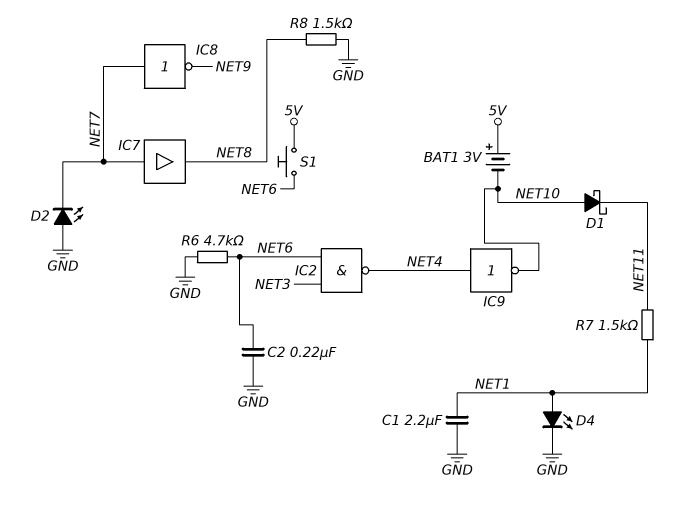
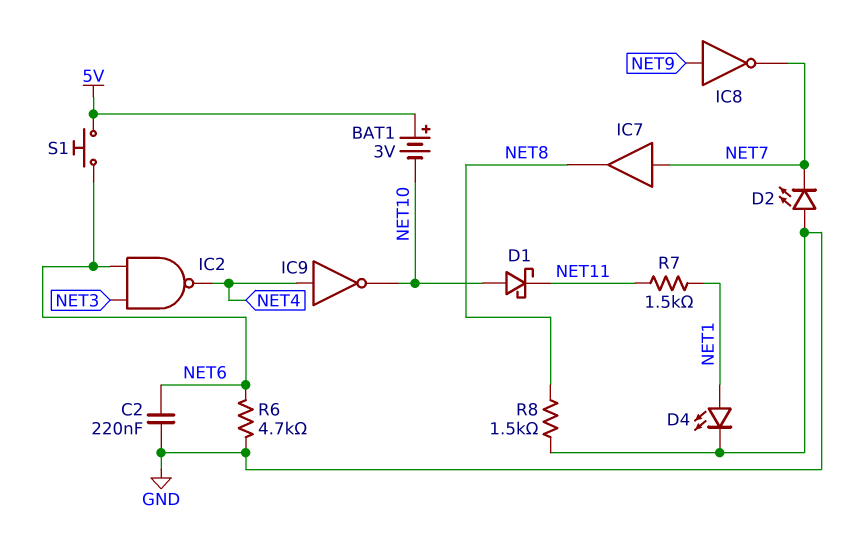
C1: 2.2uF (GND, NET1) -> none
IC8: NOT (in NET7, out NET9) -> NOT (in NET9, out NET7)

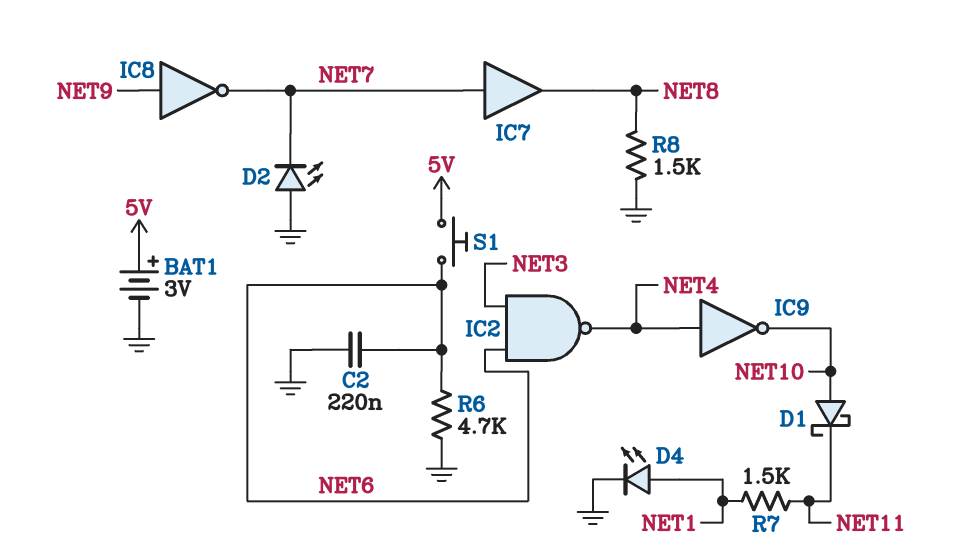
BAT1: 3V (plus 5V, minus NET10) -> 3V (plus 5V, minus GND)

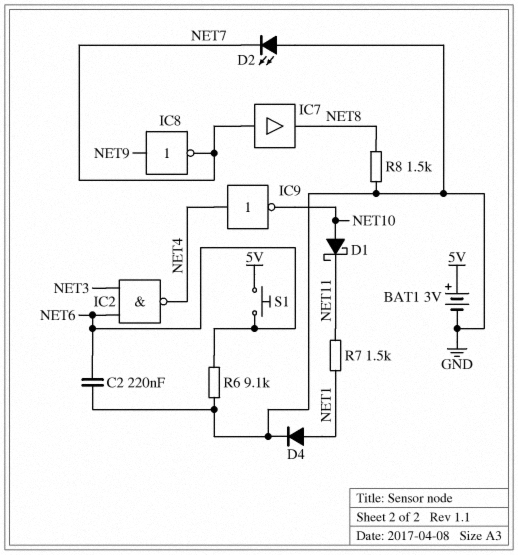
D4: LED (A NET1, K GND) -> diode (A NET1, K GND)
R6: 4.7k (GND, NET6) -> 9.1k (GND, NET6)

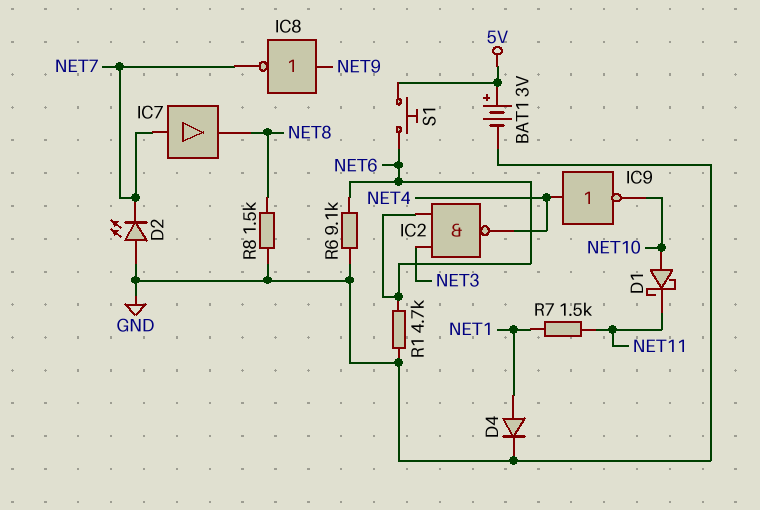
C2: 220nF (GND, NET6) -> none
R1: none -> 4.7k (GND, NET6)

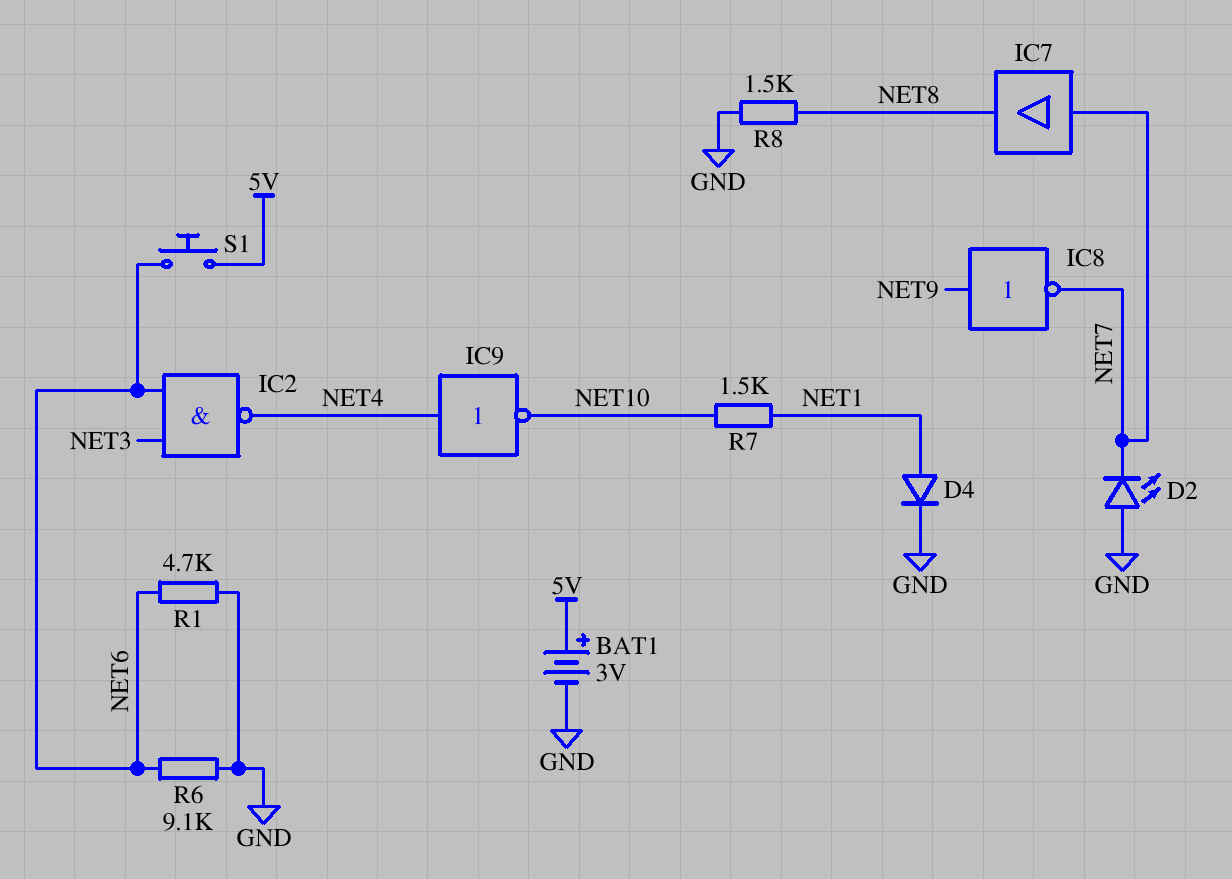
D1: schottky (A NET10, K NET11) -> none
R7: 1.5k (NET1, NET11) -> 1.5k (NET1, NET10)

